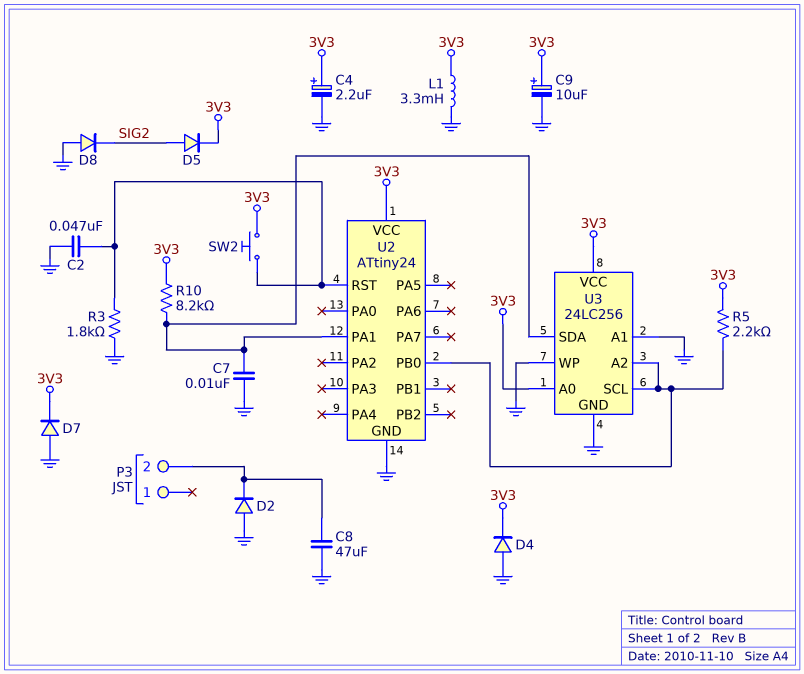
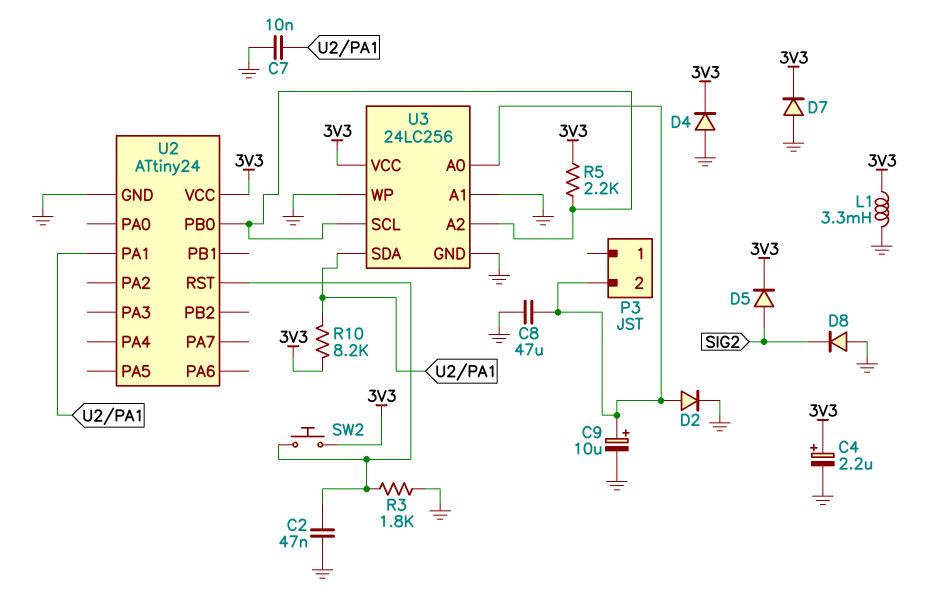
C9: 10uF (plus 3V3, minus GND) -> 10uF (plus P3/2, minus GND)
D2: diode (A GND, K P3/2) -> diode (A P3/2, K GND)
U3 pin A0: 3V3 -> P3/2

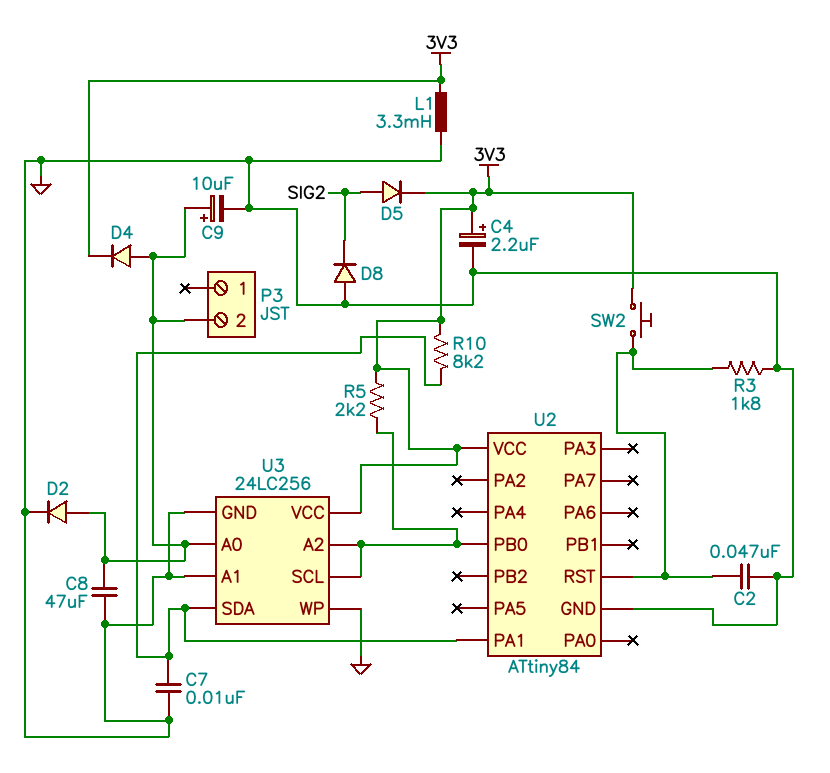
D4: diode (A GND, K 3V3) -> diode (A P3/2, K 3V3)
D7: diode (A GND, K 3V3) -> none
U2: ATtiny24 -> ATtiny84

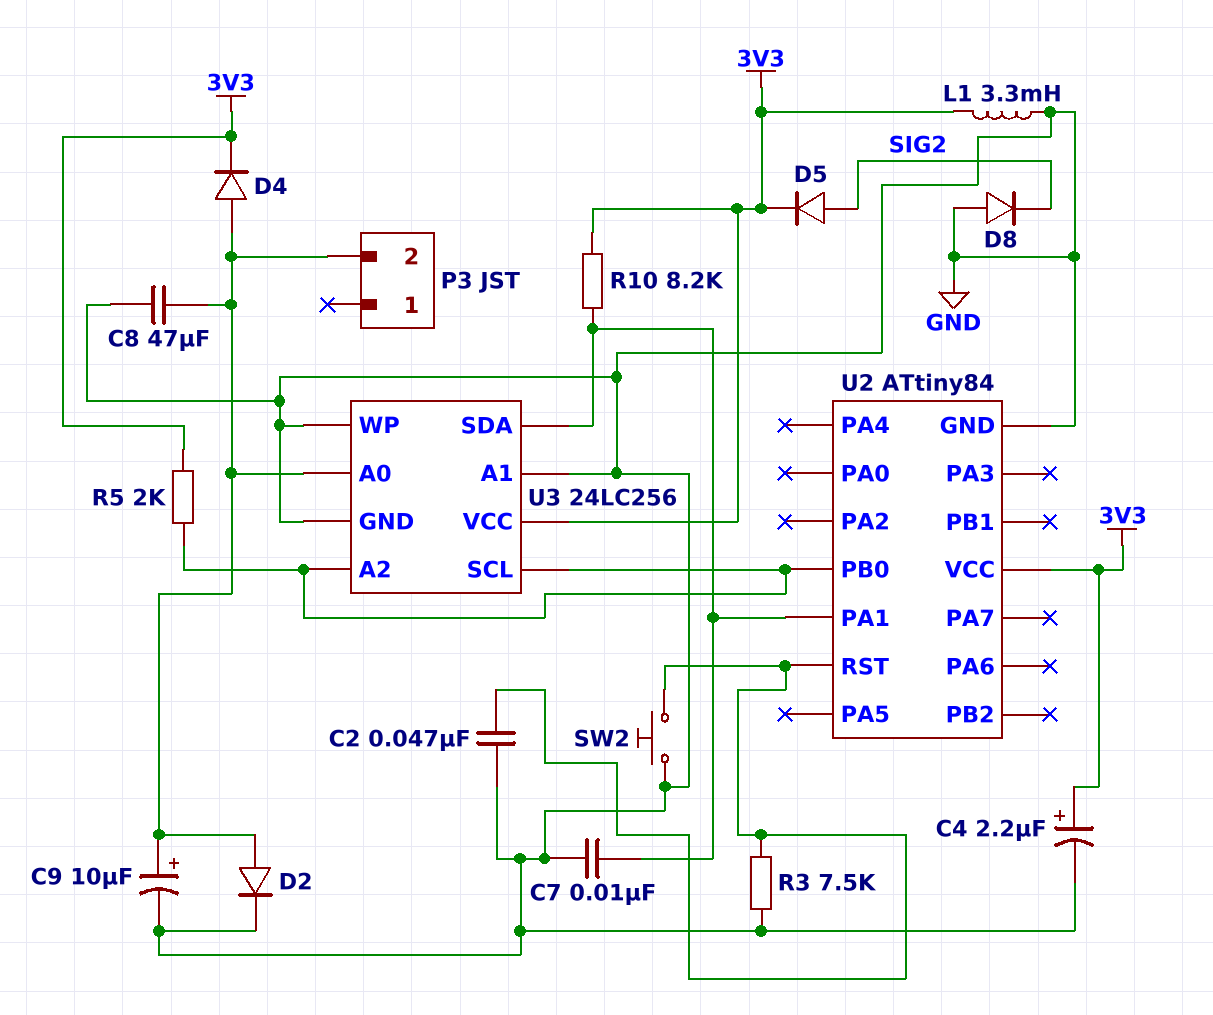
R3: 1.8k (GND, U2/RST) -> 7.5k (GND, U2/RST)
R5: 2.2k (3V3, U2/PB0) -> 2k (3V3, U2/PB0)
SW2: button (3V3, U2/RST) -> button (GND, U2/RST)

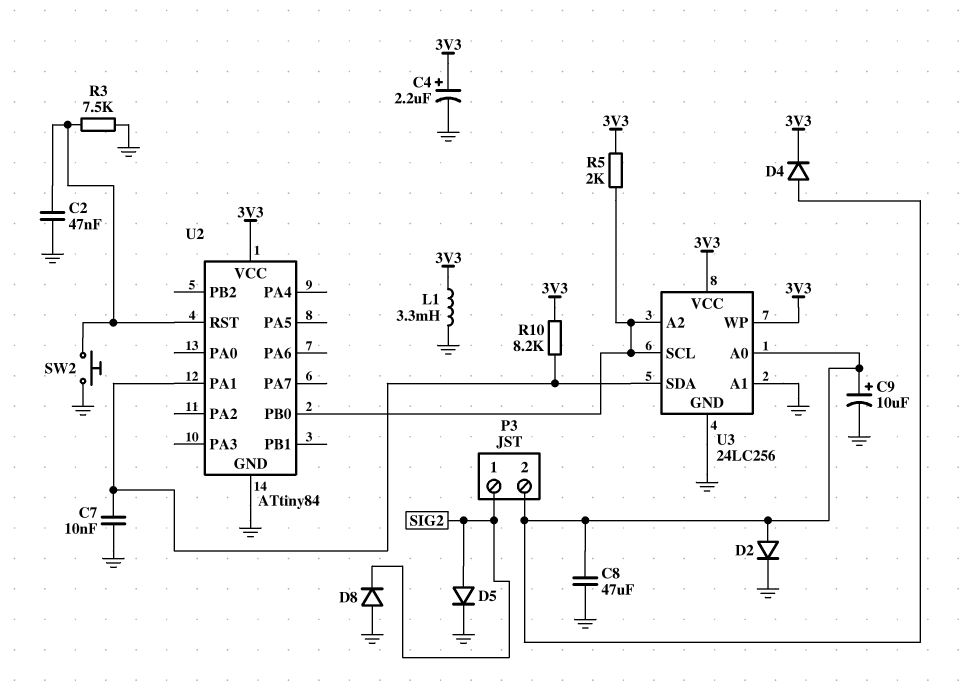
D5: diode (A SIG2, K 3V3) -> diode (A SIG2, K GND)
P3 pin 1: none -> SIG2
U3 pin WP: GND -> 3V3

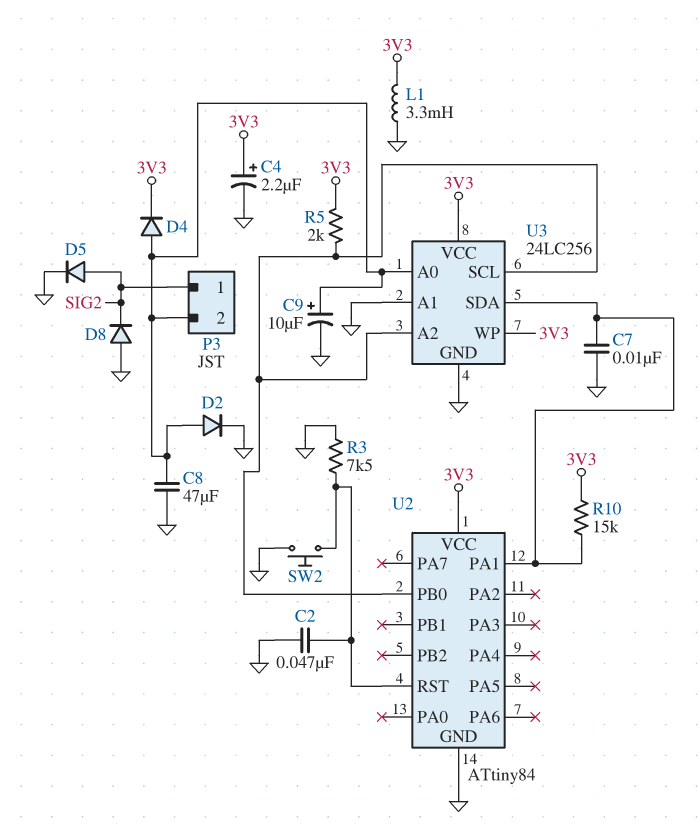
R10: 8.2k (3V3, U2/PA1) -> 15k (3V3, U2/PA1)

